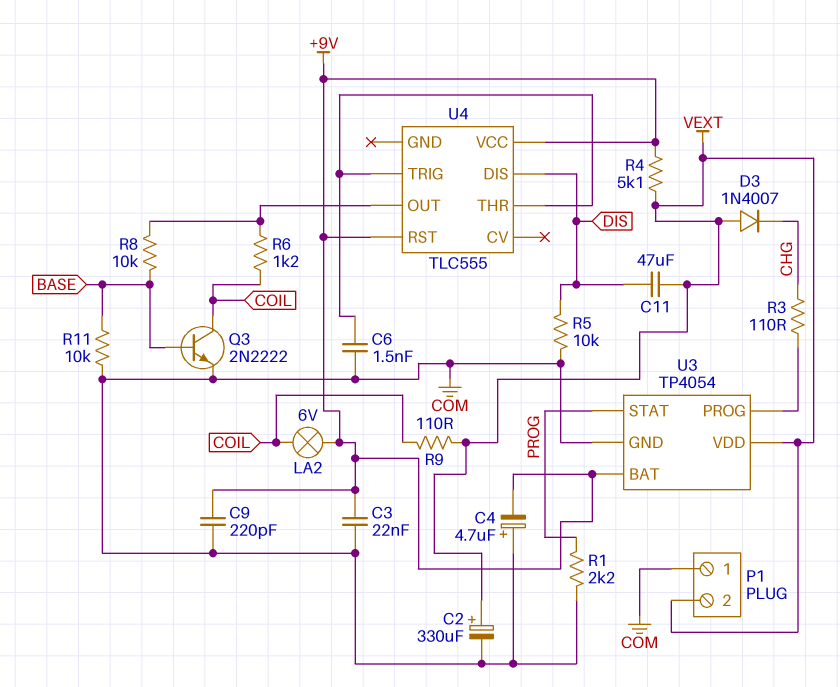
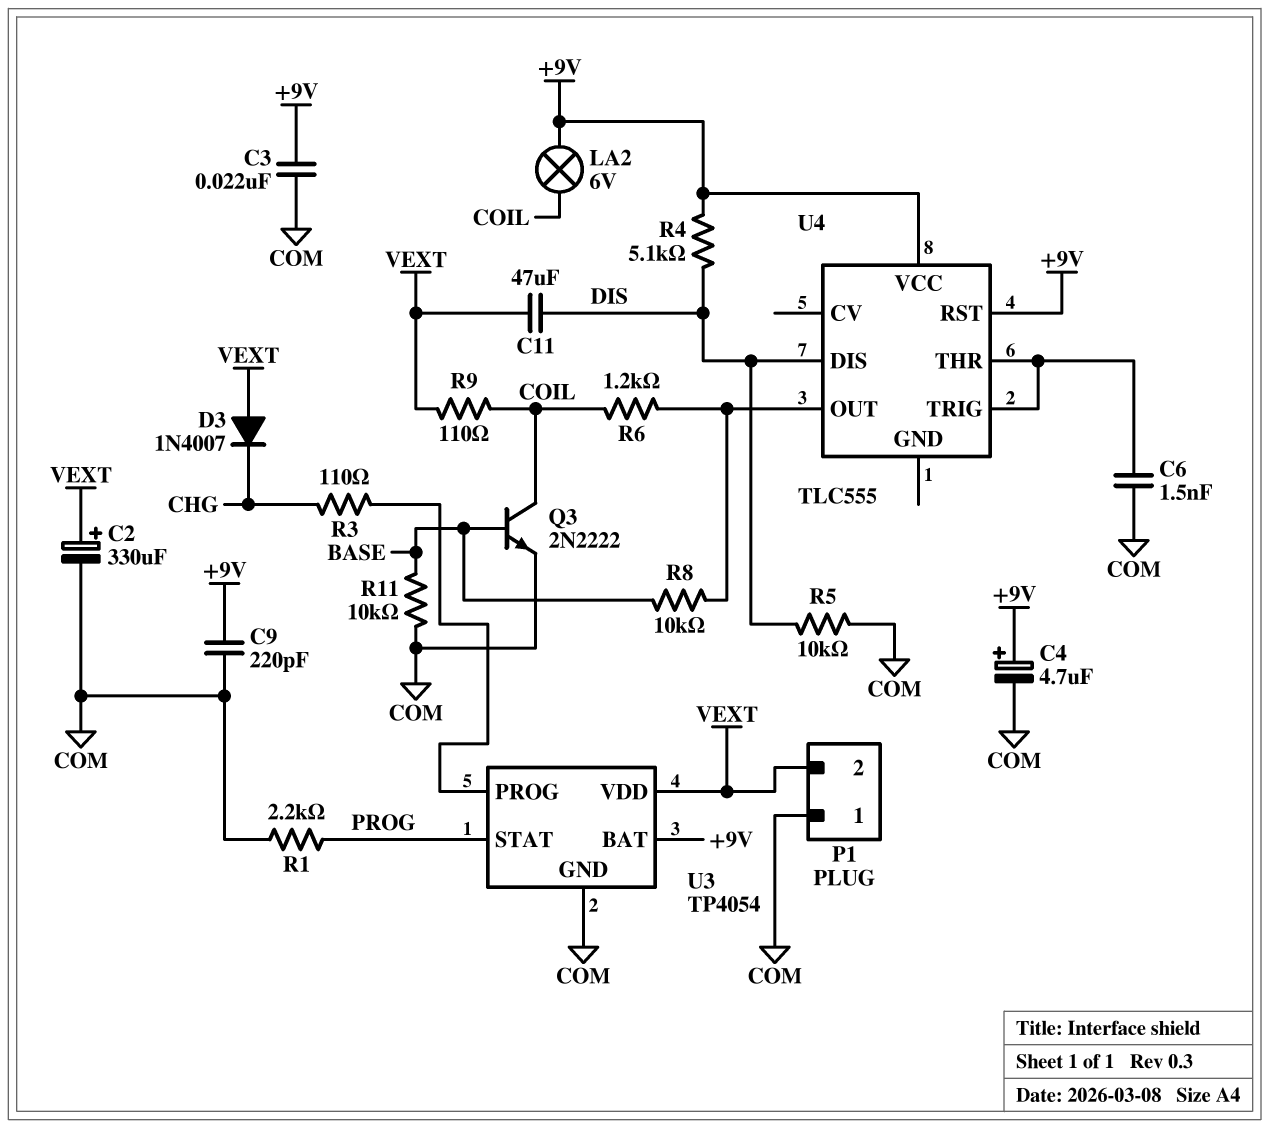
C4: 4.7uF (plus COM, minus +9V) -> 4.7uF (plus +9V, minus COM)
R4: 5.1k (+9V, VEXT) -> 5.1k (+9V, DIS)

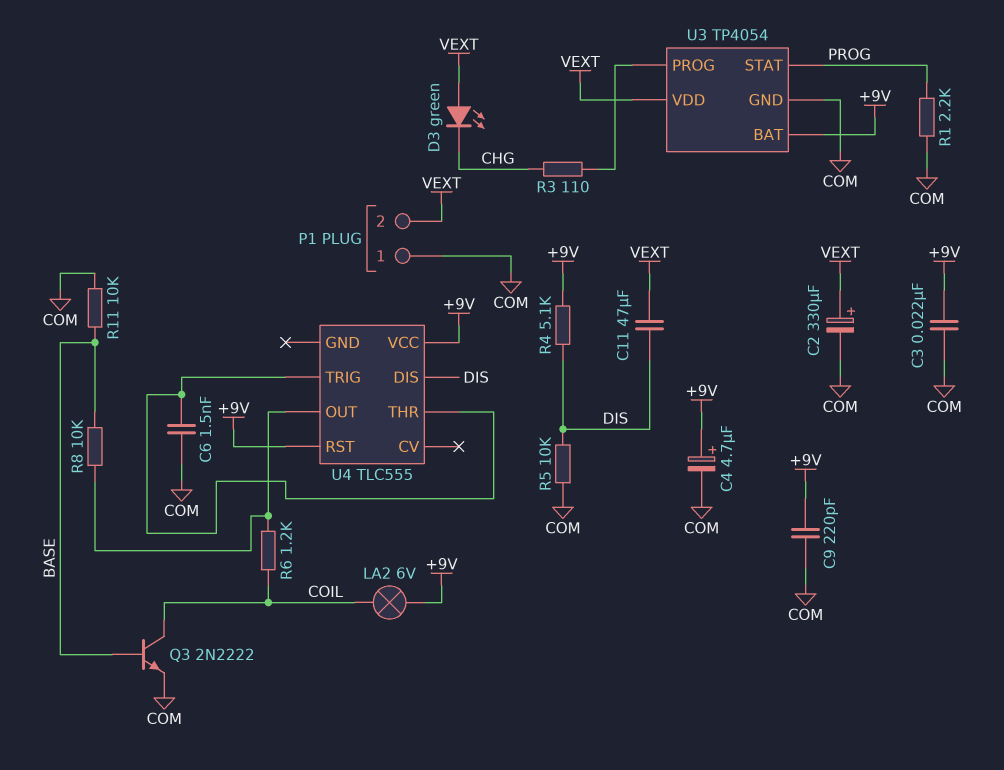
D3: diode 1N4007 (A VEXT, K CHG) -> LED green (A VEXT, K CHG)
R9: 110 (COIL, VEXT) -> none

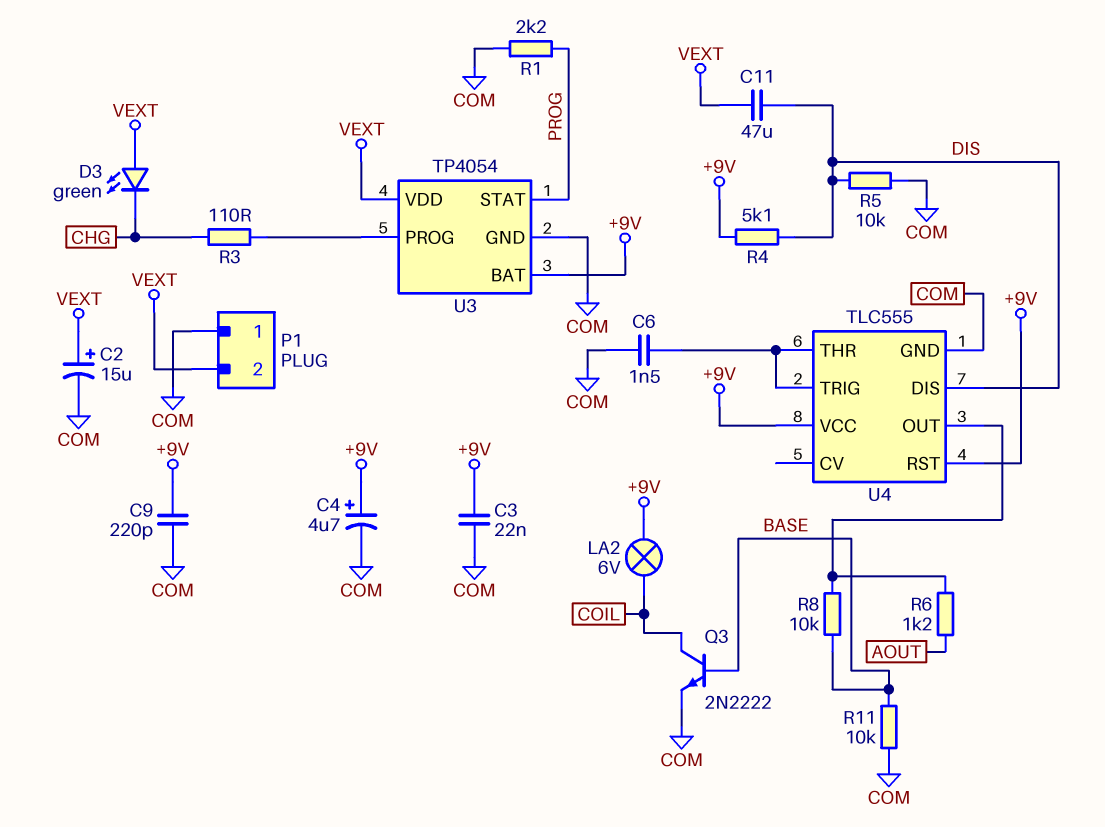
C2: 330uF (plus VEXT, minus COM) -> 15uF (plus VEXT, minus COM)
R6: 1.2k (COIL, U4/OUT) -> 1.2k (AOUT, U4/OUT)
U4 pin GND: none -> COM

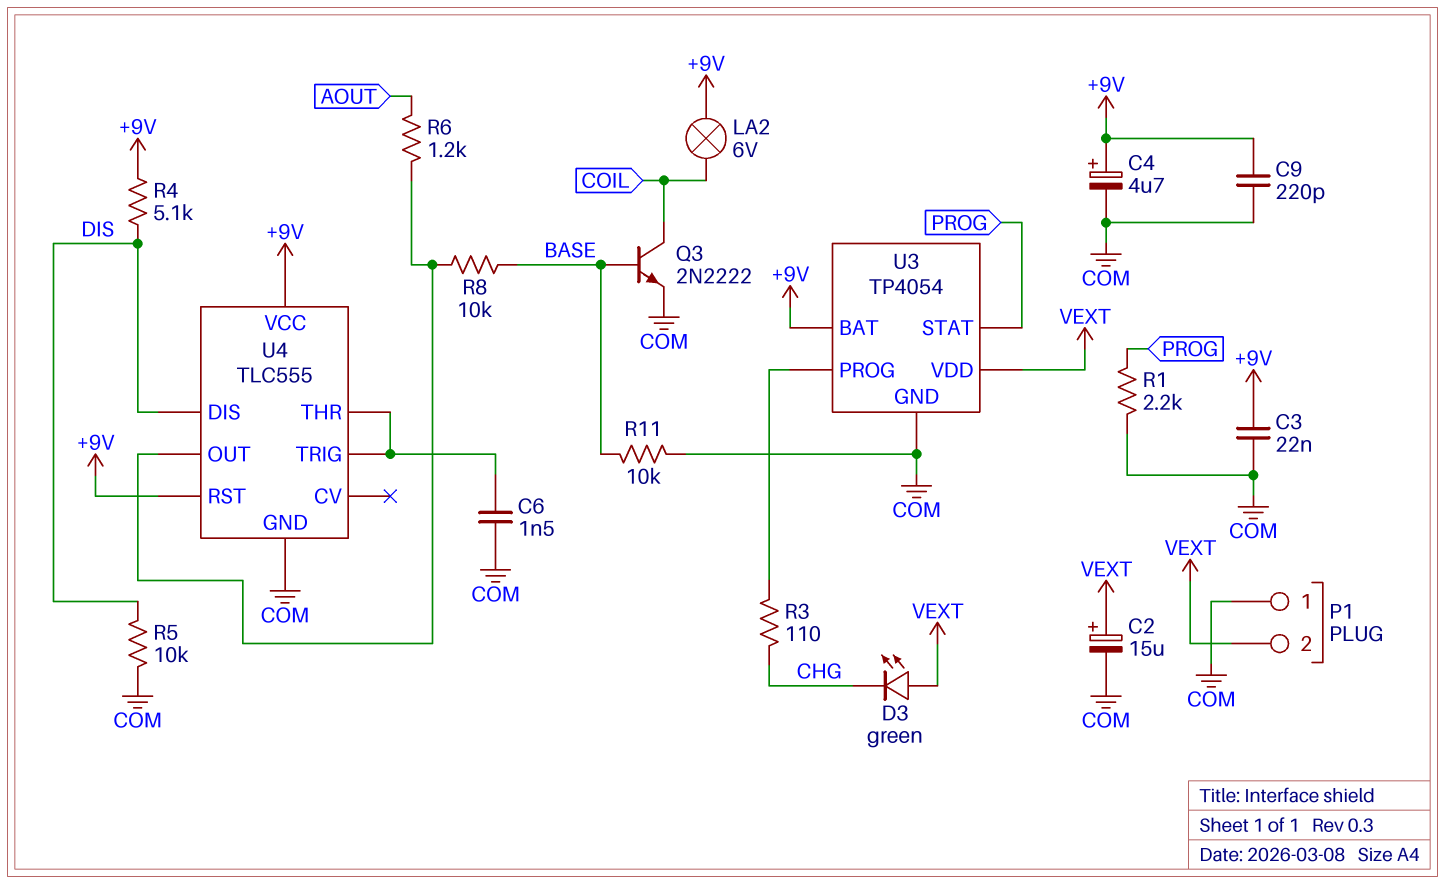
C11: 47uF (DIS, VEXT) -> none

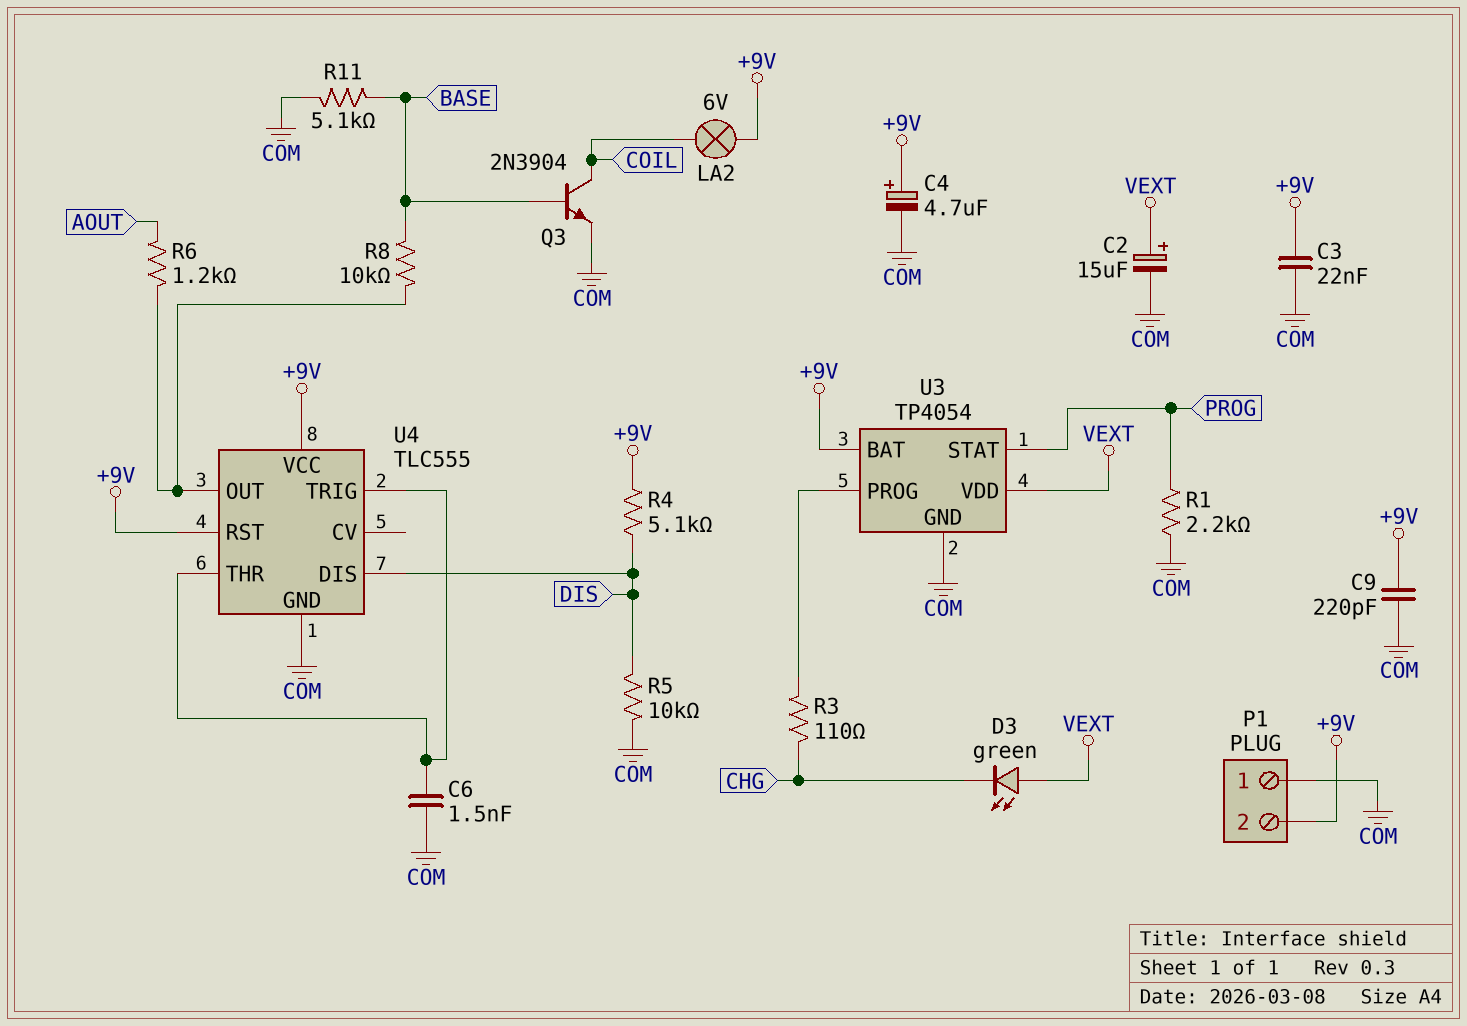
P1 pin 2: VEXT -> +9V
Q3: NPN 2N2222 (B BASE, C COIL, E COM) -> NPN 2N3904 (B BASE, C COIL, E COM)
R11: 10k (BASE, COM) -> 5.1k (BASE, COM)

